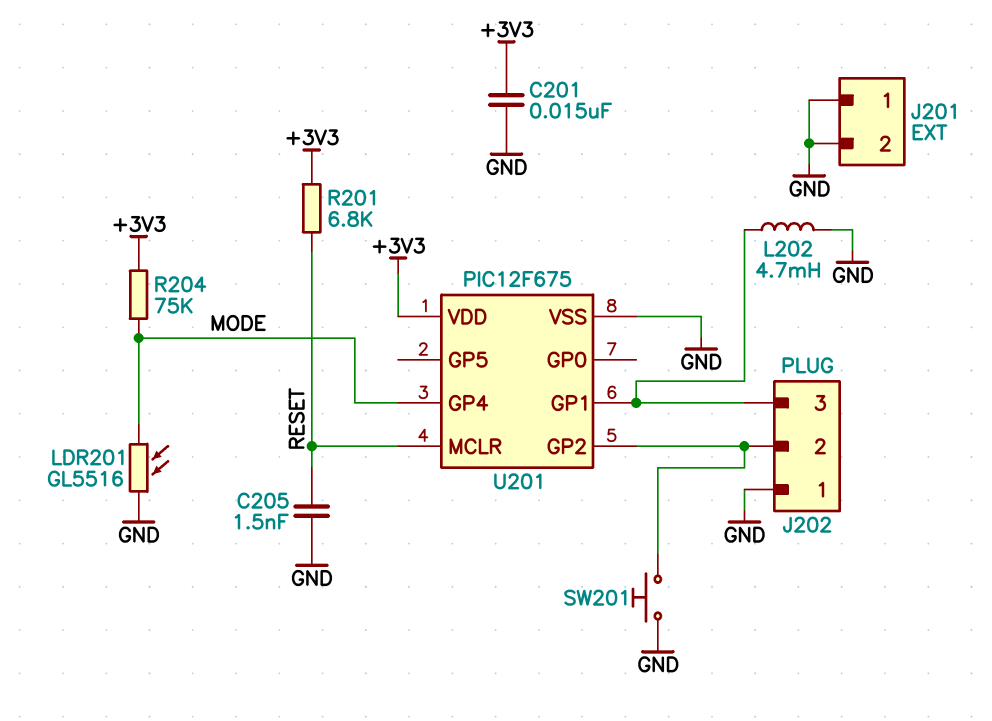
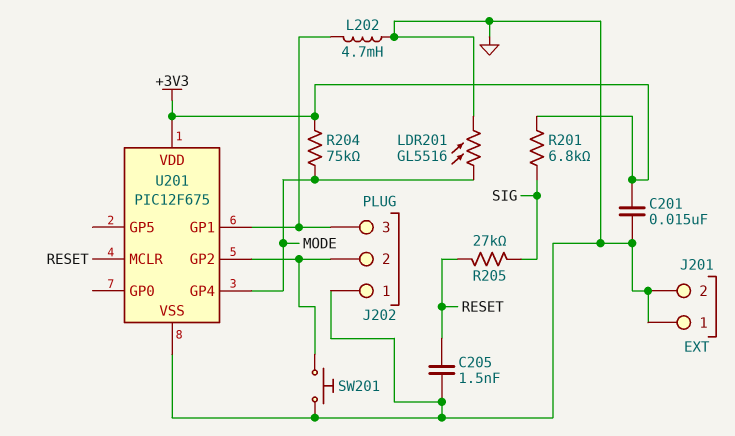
R201: 6.8k (+3V3, RESET) -> 6.8k (+3V3, SIG)
R205: none -> 27k (RESET, SIG)

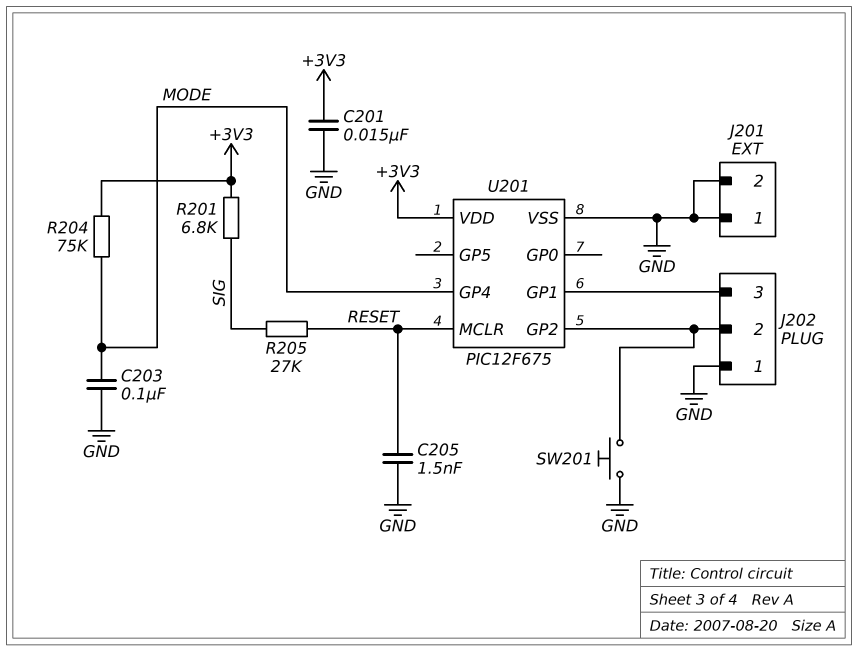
C203: none -> 100nF (GND, MODE)
L202: 4.7mH (GND, J202/3) -> none
LDR201: GL5516 (GND, MODE) -> none

